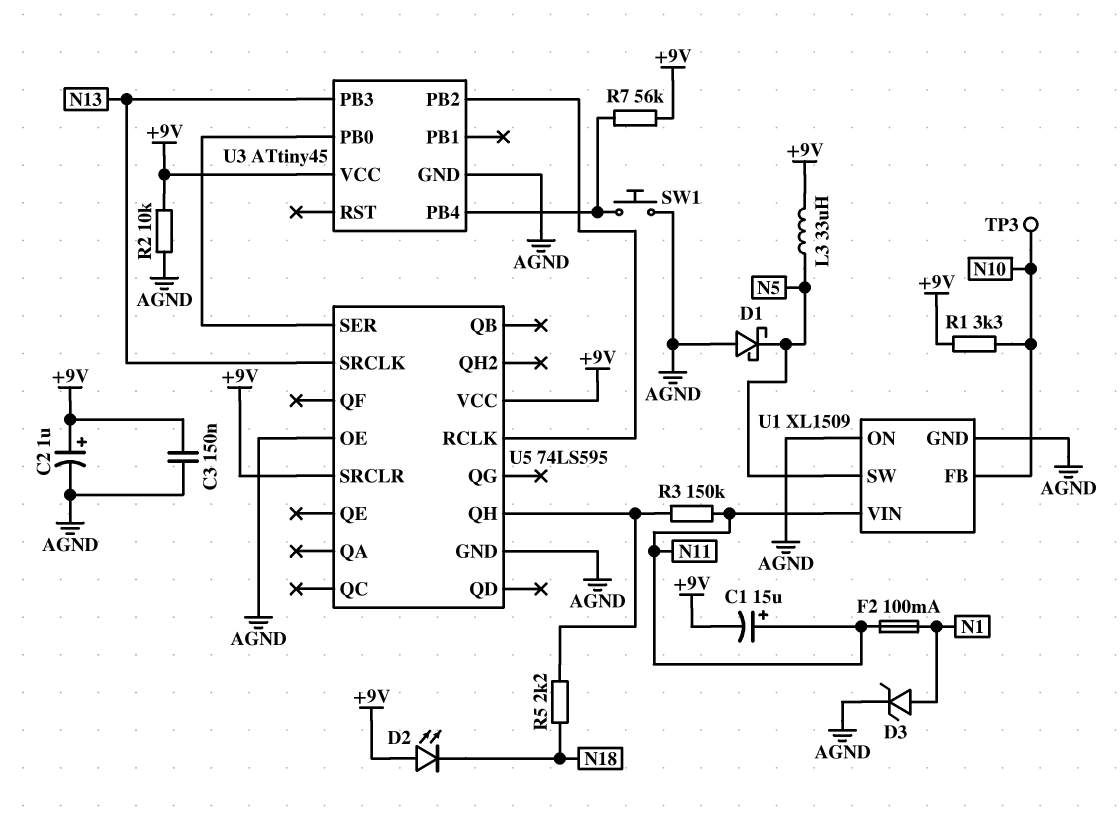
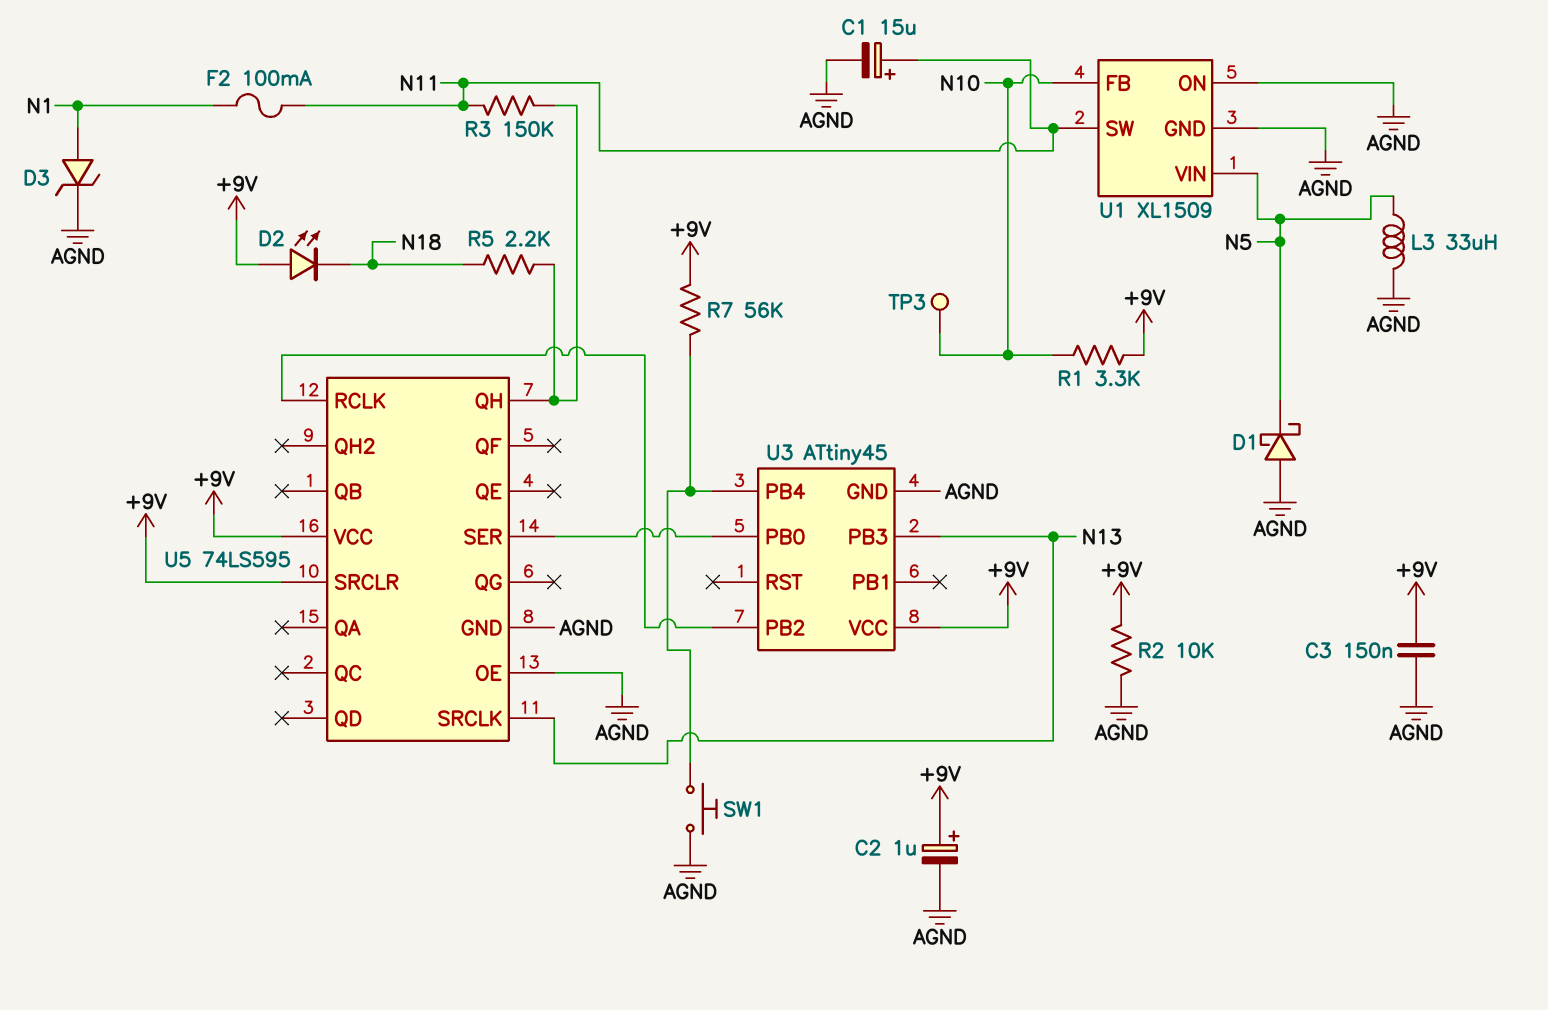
C1: 15uF (plus N11, minus +9V) -> 15uF (plus N11, minus AGND)
L3: 33uH (+9V, N5) -> 33uH (AGND, N5)
U1 pin SW: N5 -> N11
U1 pin VIN: N11 -> N5

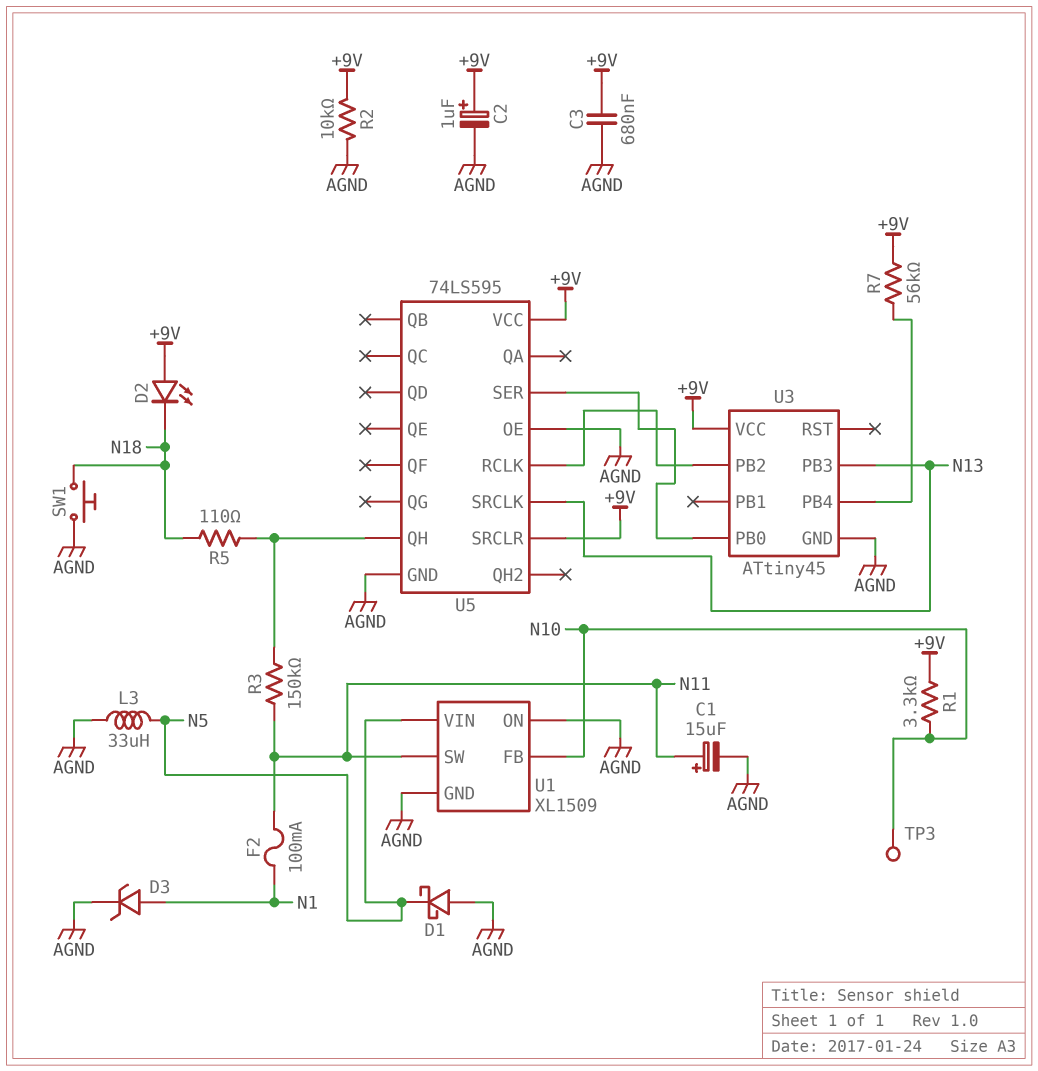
C3: 150nF (+9V, AGND) -> 680nF (+9V, AGND)
R5: 2.2k (N18, U5/QH) -> 110 (N18, U5/QH)
SW1: button (AGND, U3/PB4) -> button (AGND, N18)

